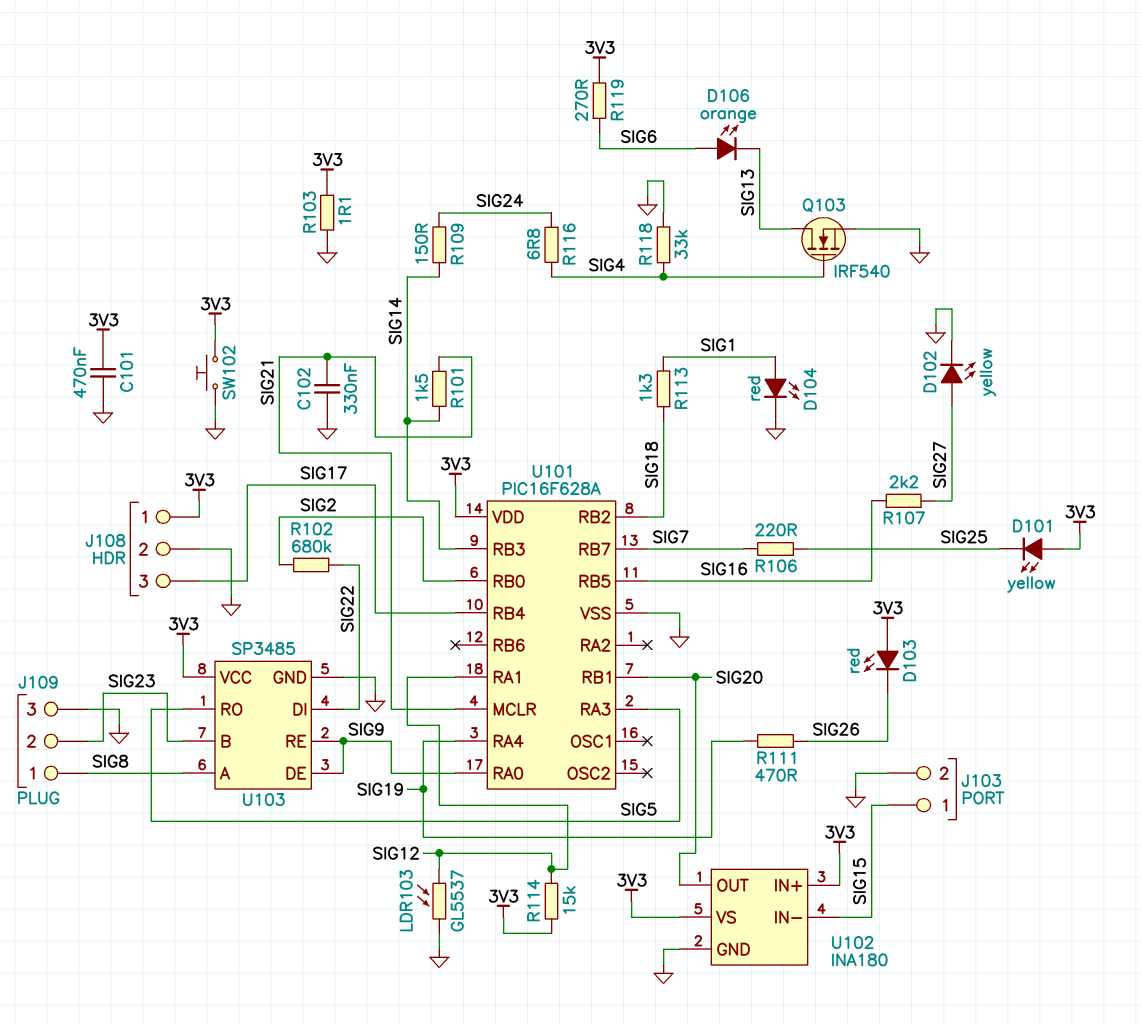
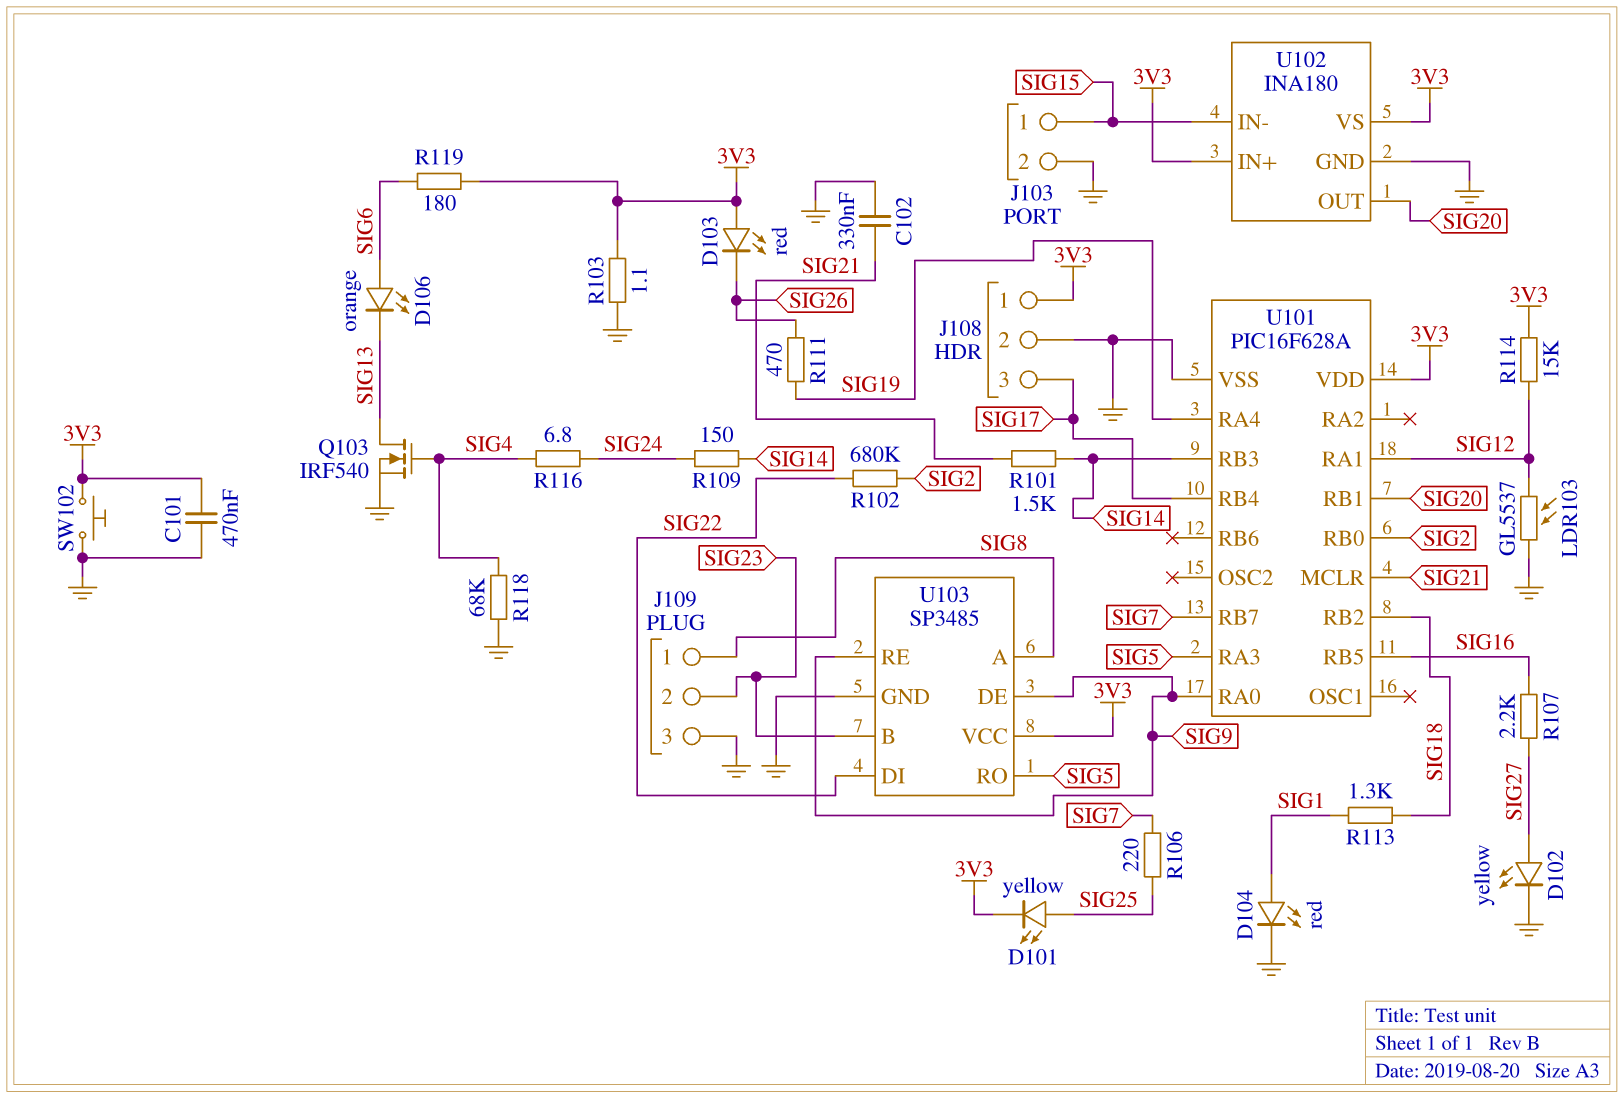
D101: LED yellow (A 3V3, K SIG25) -> LED yellow (A SIG25, K 3V3)
R118: 33k (GND, SIG4) -> 68k (GND, SIG4)
R119: 270 (3V3, SIG6) -> 180 (3V3, SIG6)

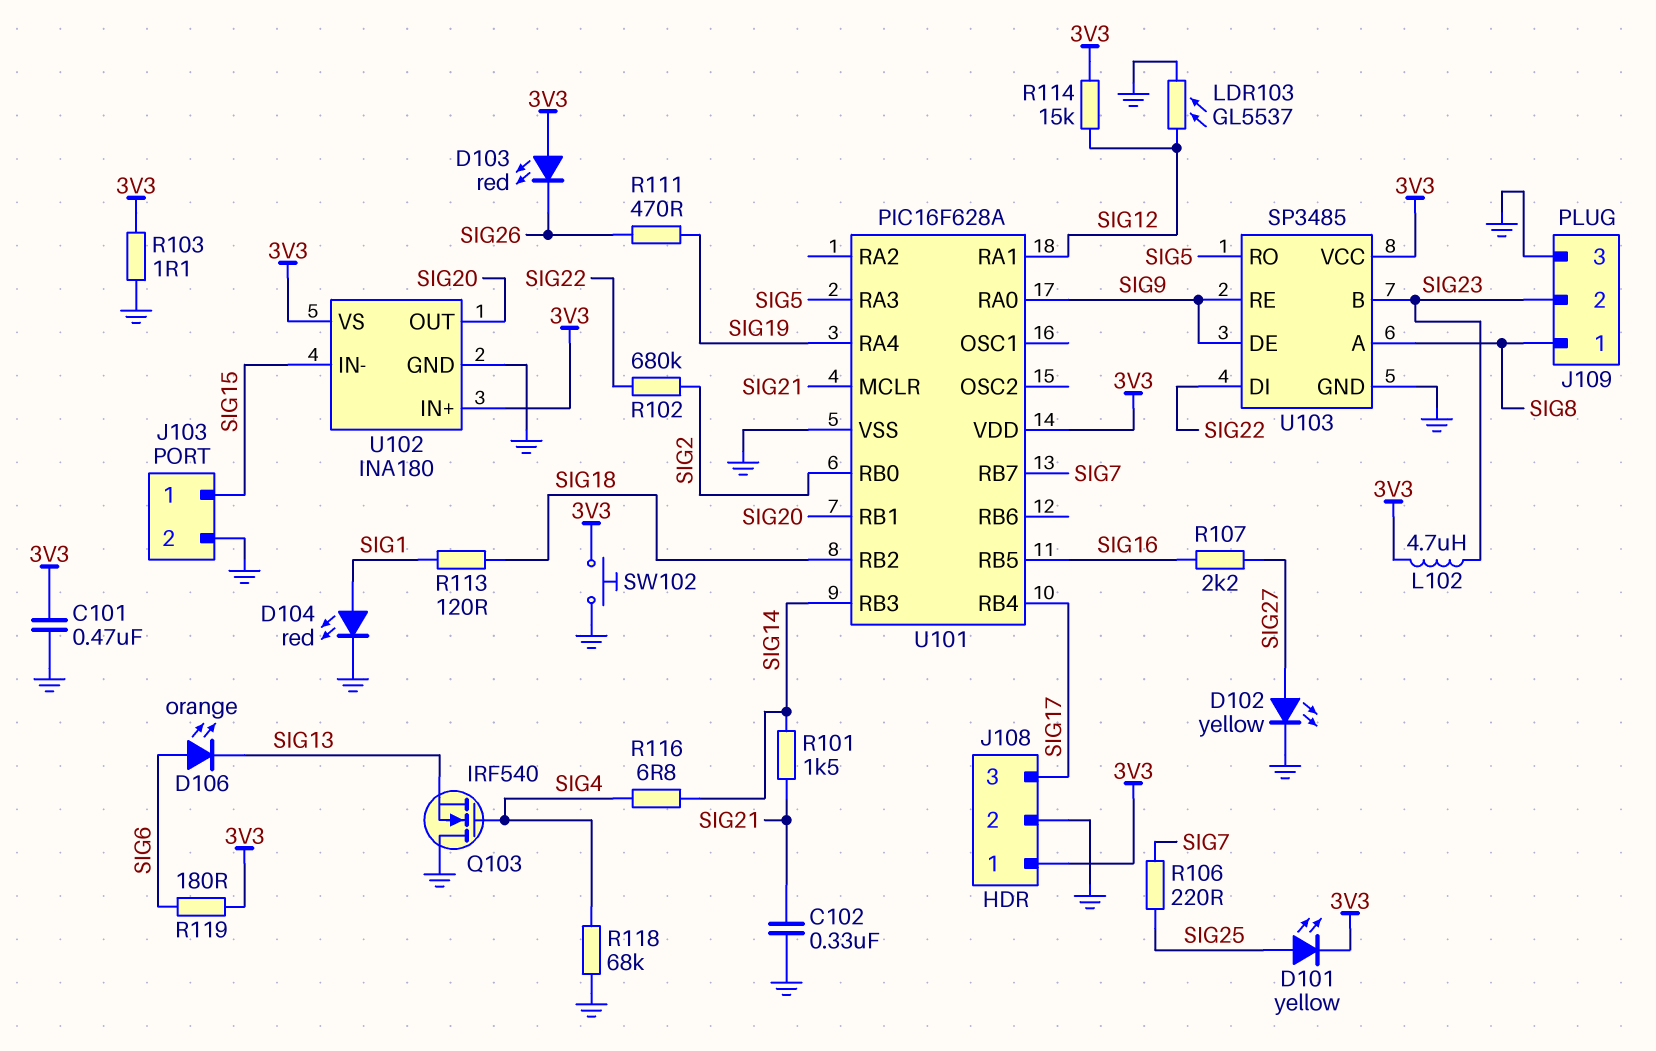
L102: none -> 4.7uH (3V3, SIG23)
Q103: NMOS IRF540 (G SIG4, D SIG13, S GND) -> NMOS IRF540 (G SIG4, D GND, S SIG13)
R109: 150 (SIG14, SIG24) -> none
R113: 1.3k (SIG1, SIG18) -> 120 (SIG1, SIG18)
R116: 6.8 (SIG4, SIG24) -> 6.8 (SIG4, SIG14)

